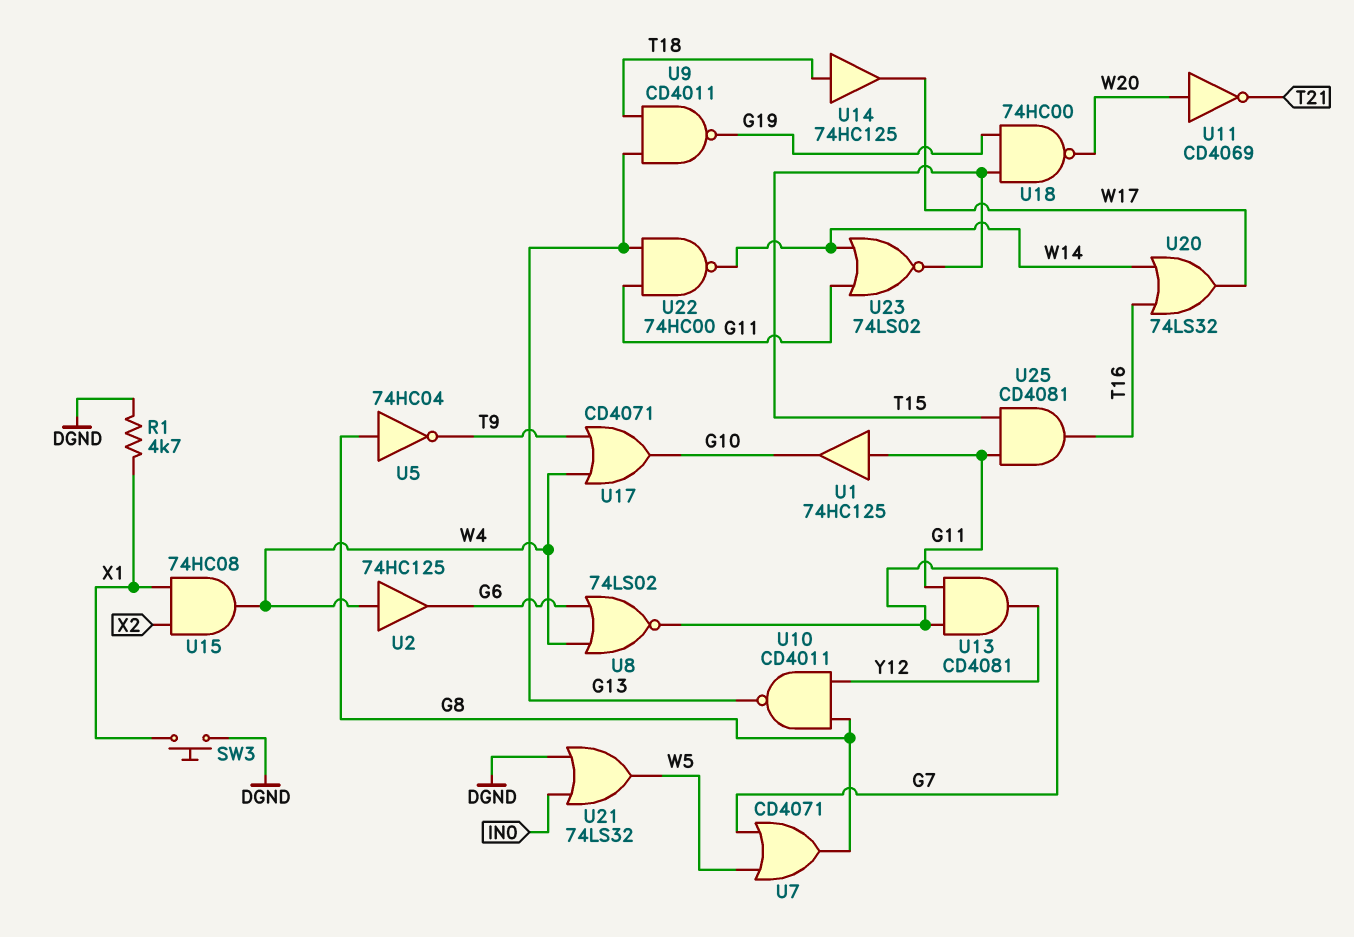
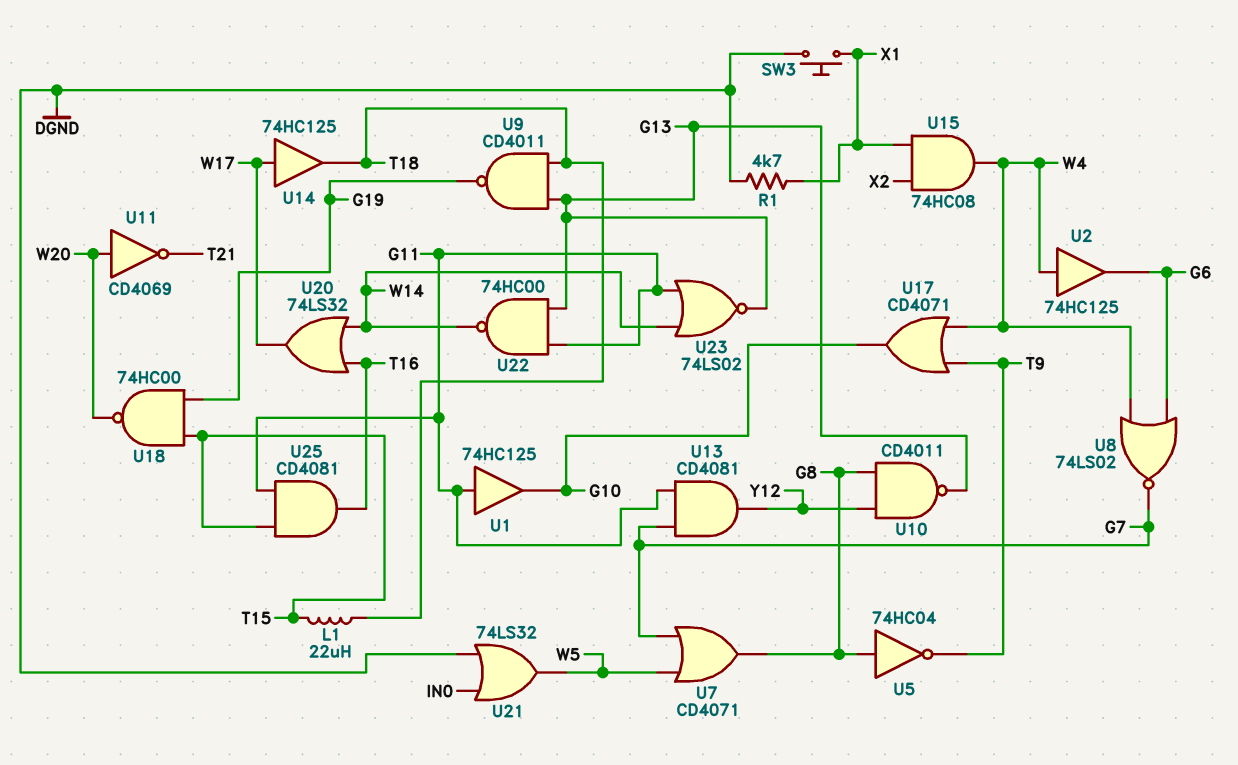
L1: none -> 22uH (T15, T18)
U14: buffer 74HC125 (in T18, out W17) -> buffer 74HC125 (in W17, out T18)
U23: NOR 74LS02 (in G11, in W14, out T15) -> NOR 74LS02 (in G11, in W14, out G13)

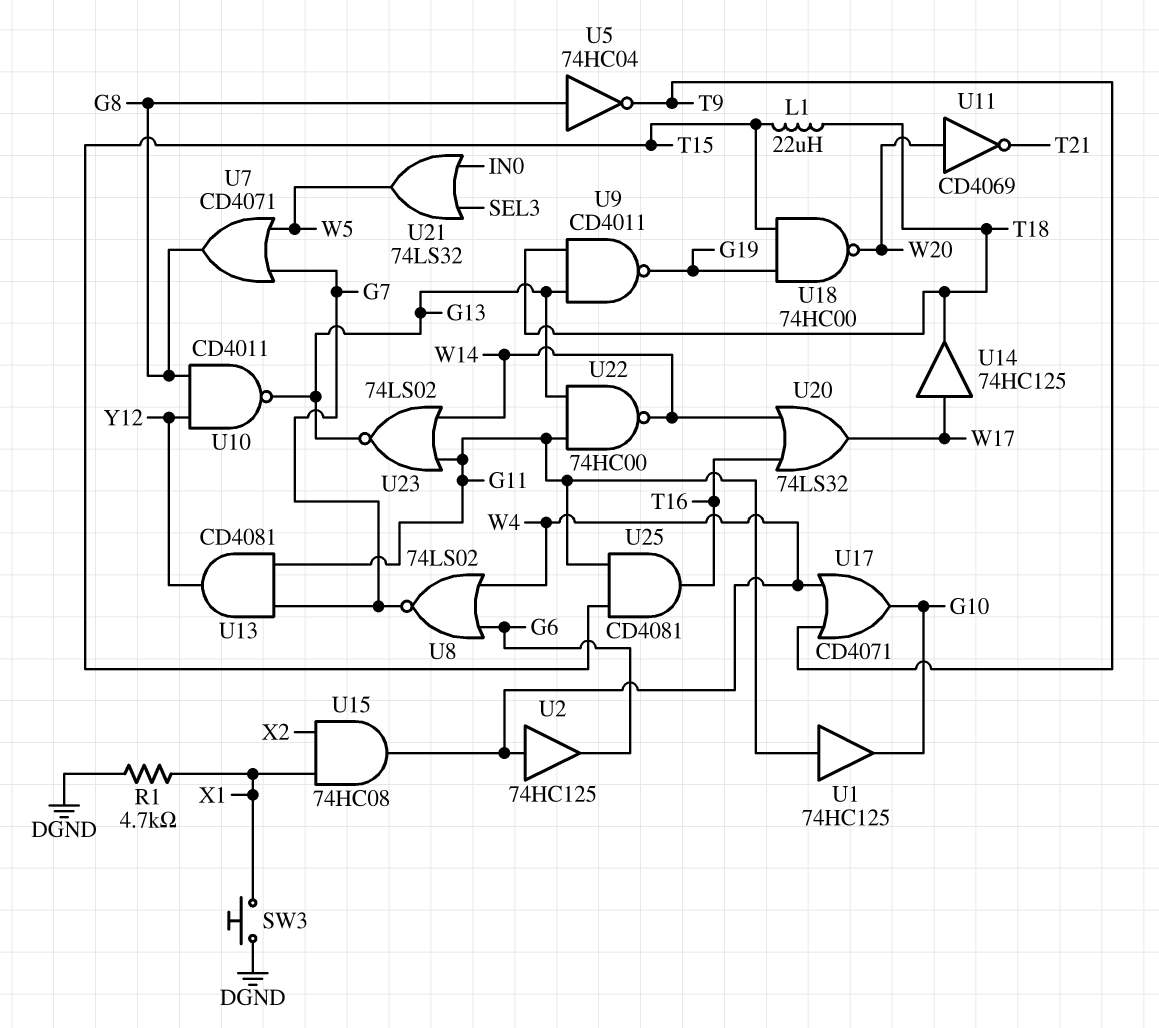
U21: OR 74LS32 (in DGND, in IN0, out W5) -> OR 74LS32 (in IN0, in SEL3, out W5)

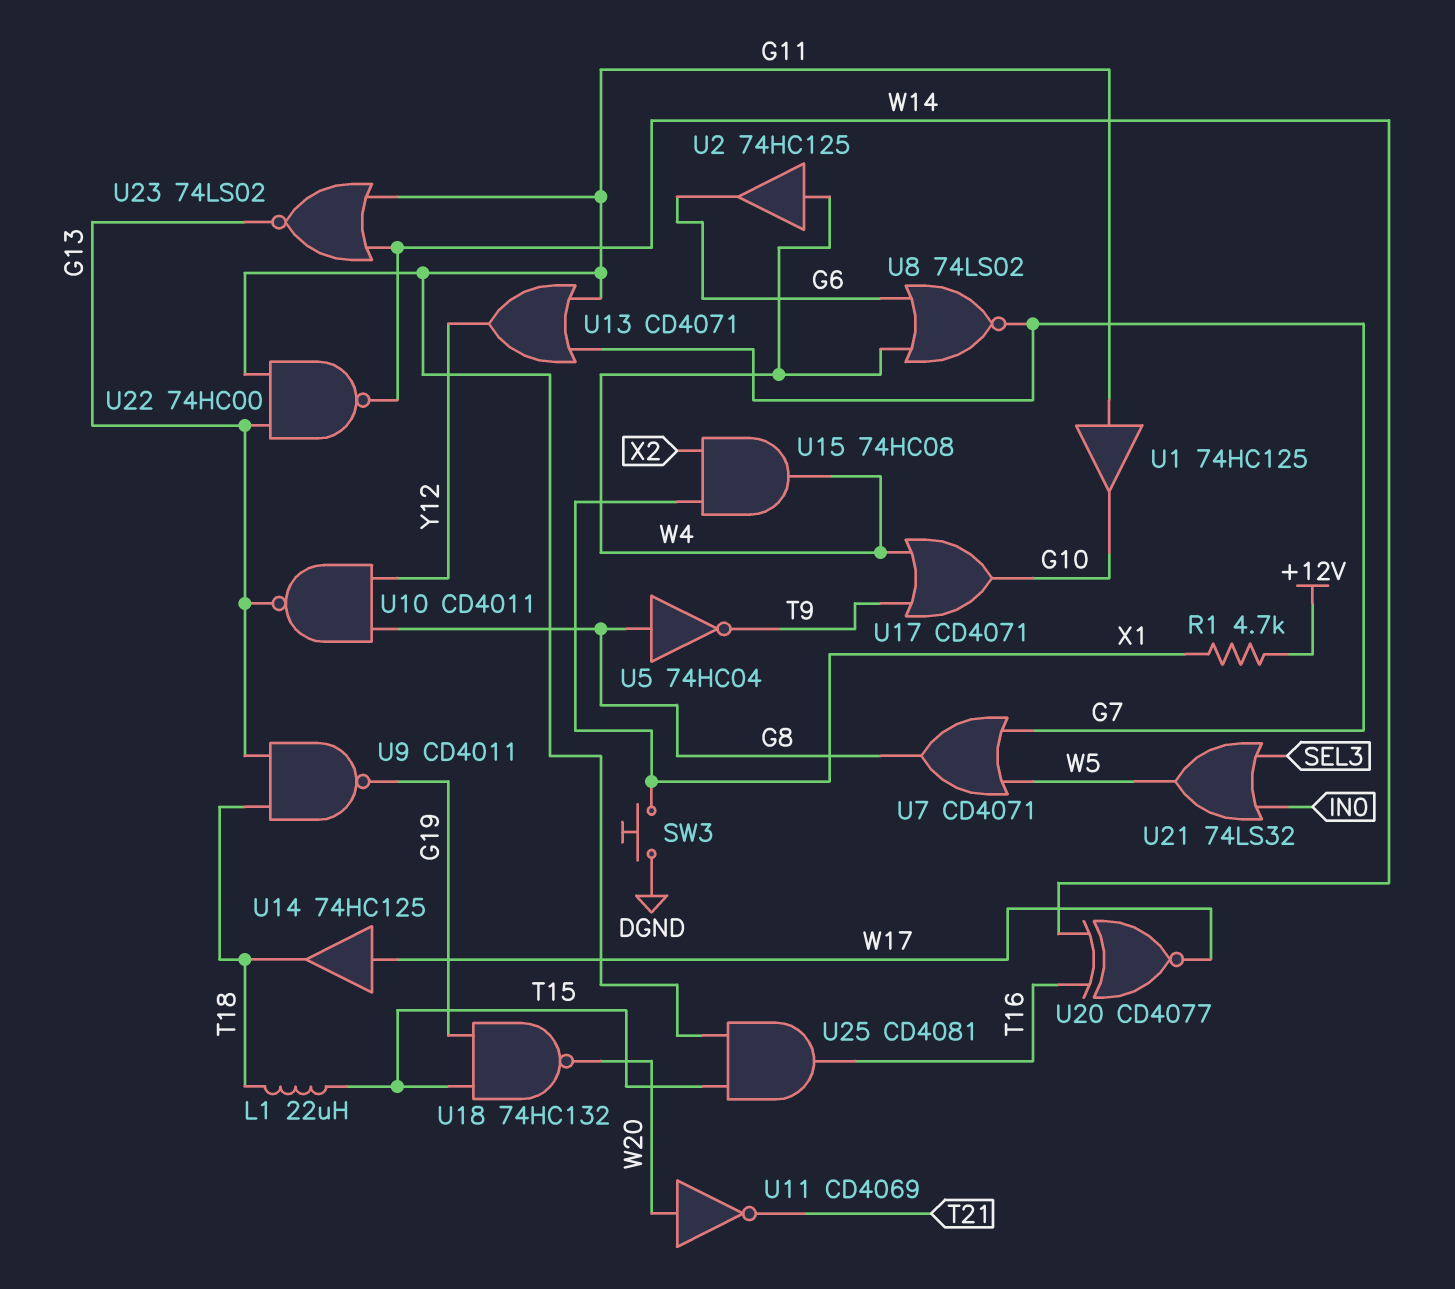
R1: 4.7k (DGND, X1) -> 4.7k (+12V, X1)
U13: AND CD4081 (in G7, in G11, out Y12) -> OR CD4071 (in G7, in G11, out Y12)
U18: NAND 74HC00 (in G19, in T15, out W20) -> NAND 74HC132 (in G19, in T15, out W20)
U20: OR 74LS32 (in T16, in W14, out W17) -> XNOR CD4077 (in T16, in W14, out W17)

